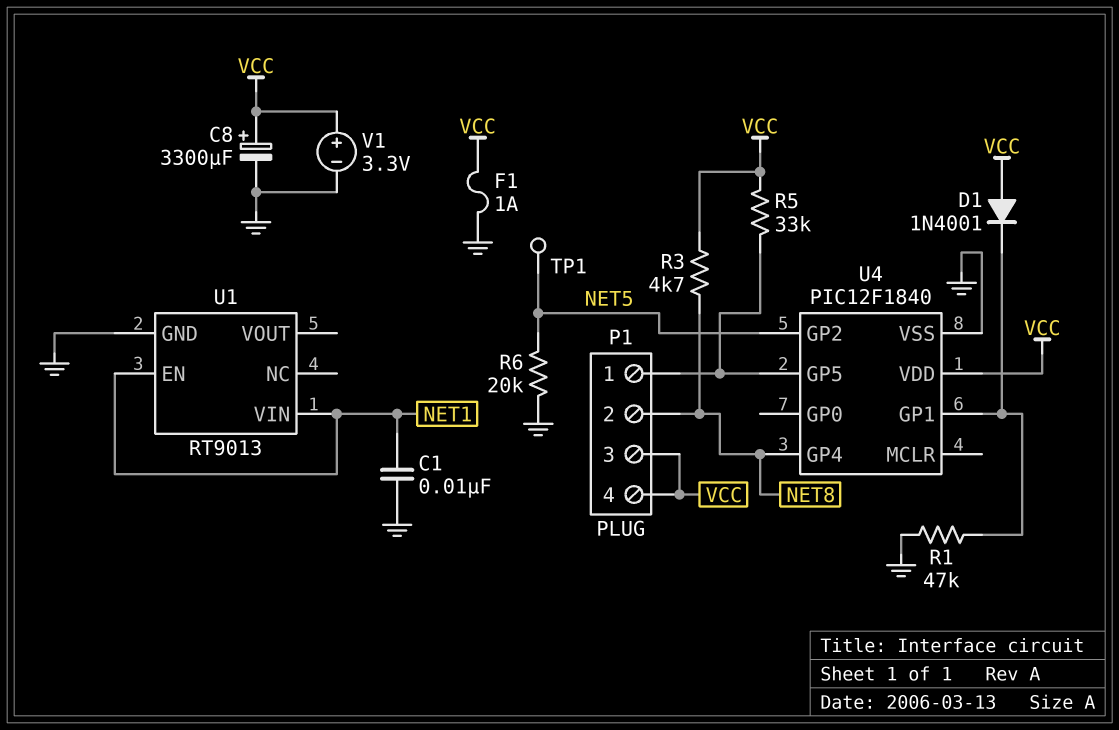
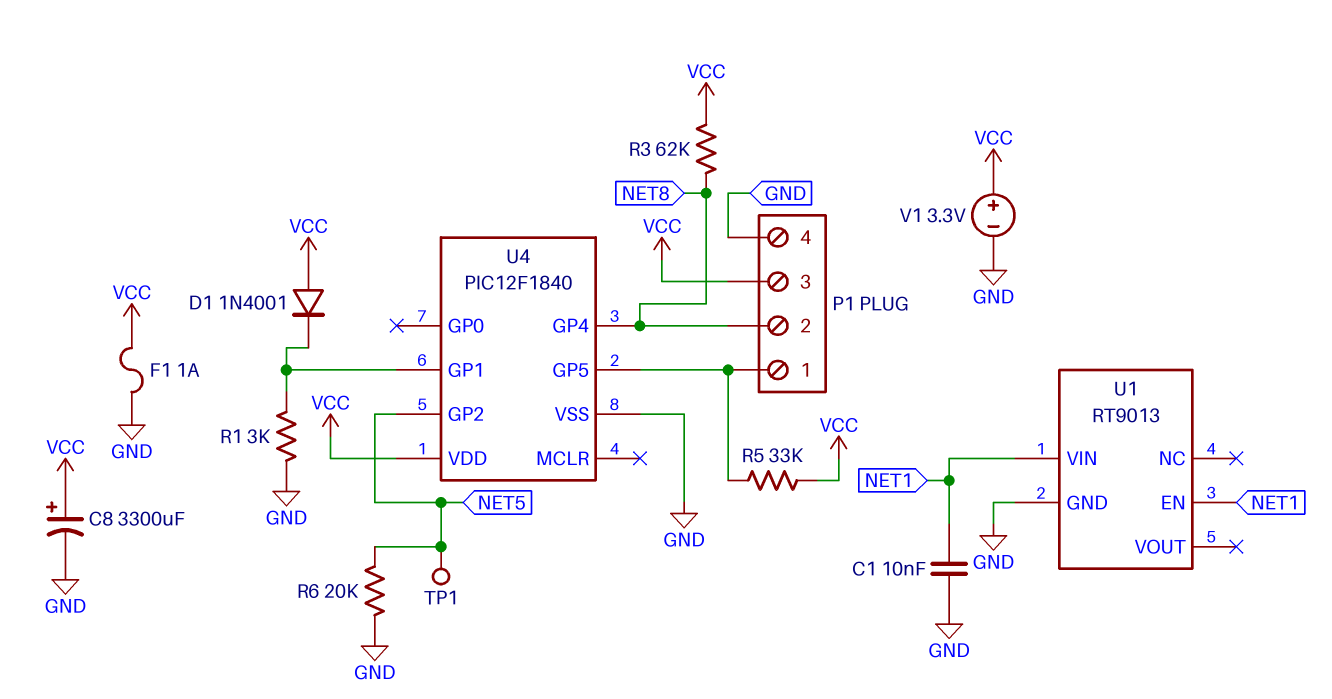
P1 pin 4: VCC -> GND
R1: 47k (GND, U4/GP1) -> 3k (GND, U4/GP1)
R3: 4.7k (NET8, VCC) -> 62k (NET8, VCC)

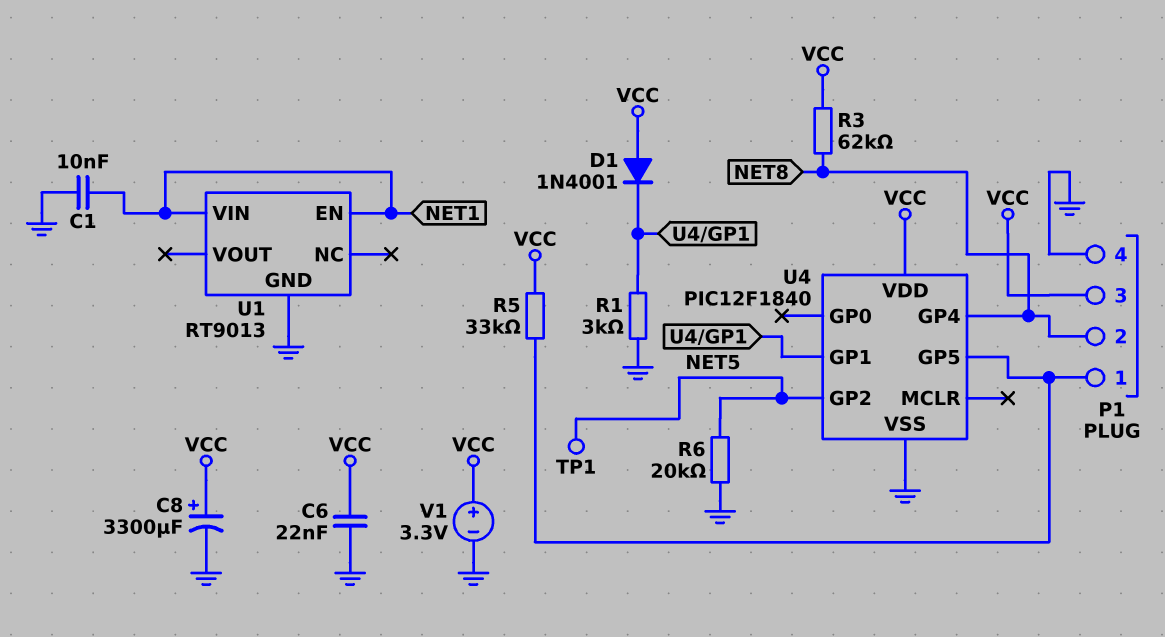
C6: none -> 22nF (GND, VCC)
F1: 1A (GND, VCC) -> none

